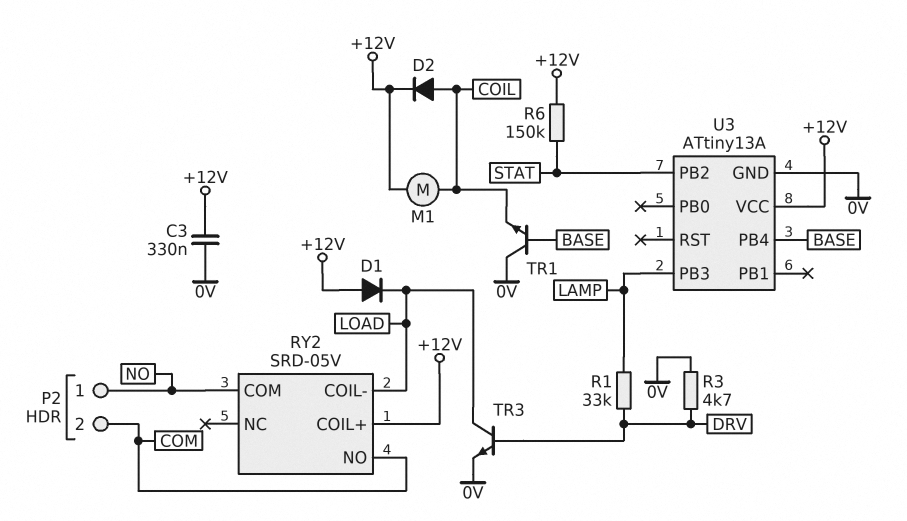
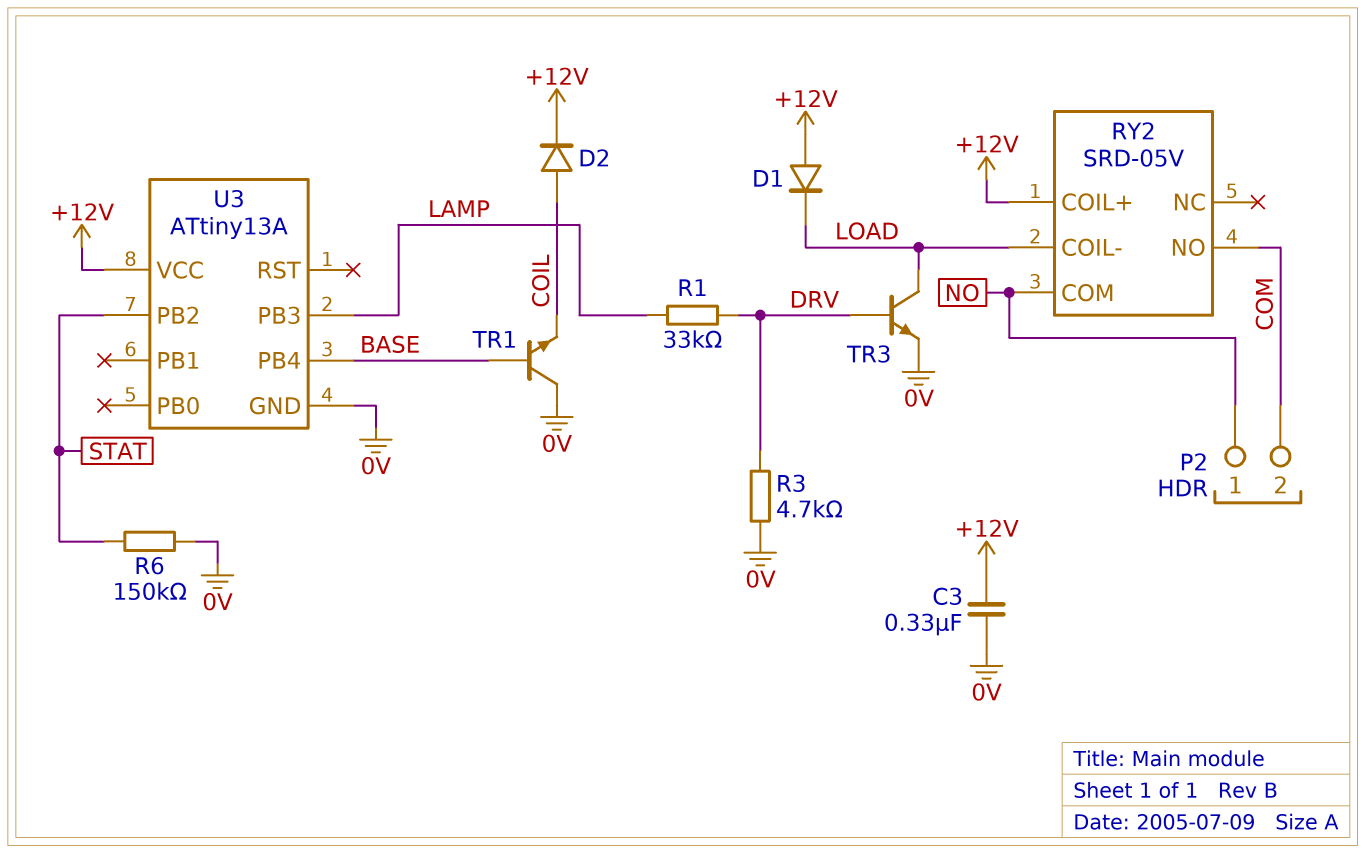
M1: motor (+12V, COIL) -> none
R6: 150k (+12V, STAT) -> 150k (0V, STAT)

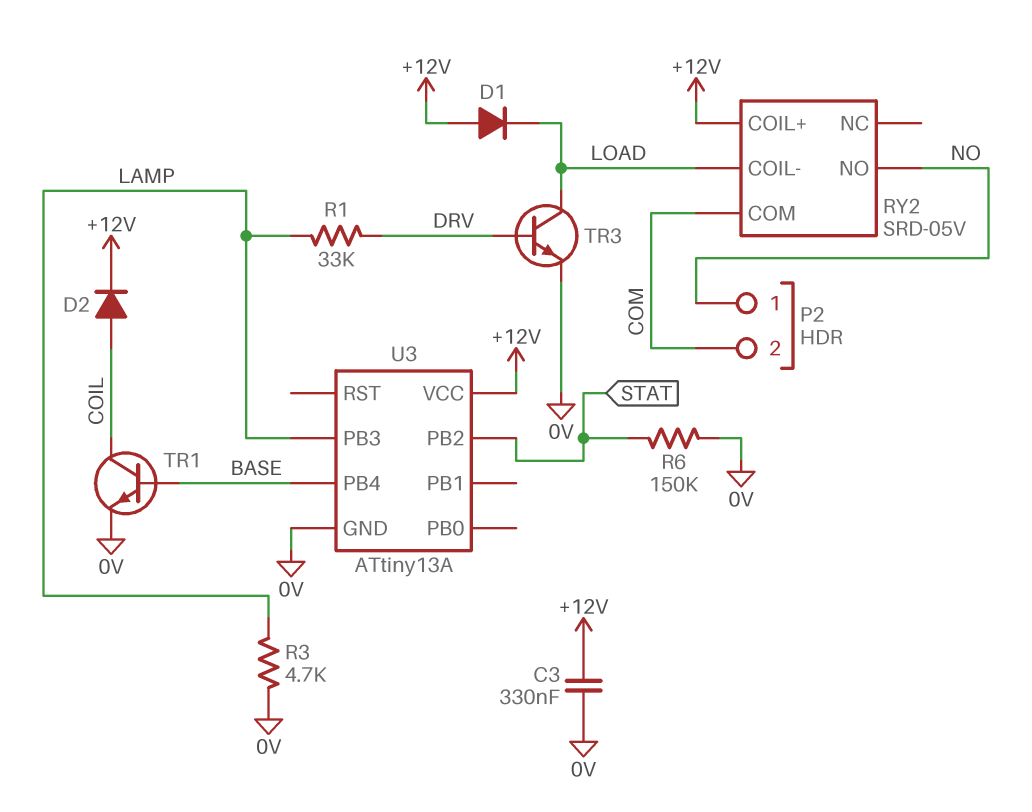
R3: 4.7k (0V, DRV) -> 4.7k (0V, LAMP)
RY2 pin COM: NO -> COM
RY2 pin NO: COM -> NO
TR1: NPN (B BASE, C 0V, E COIL) -> NPN (B BASE, C COIL, E 0V)

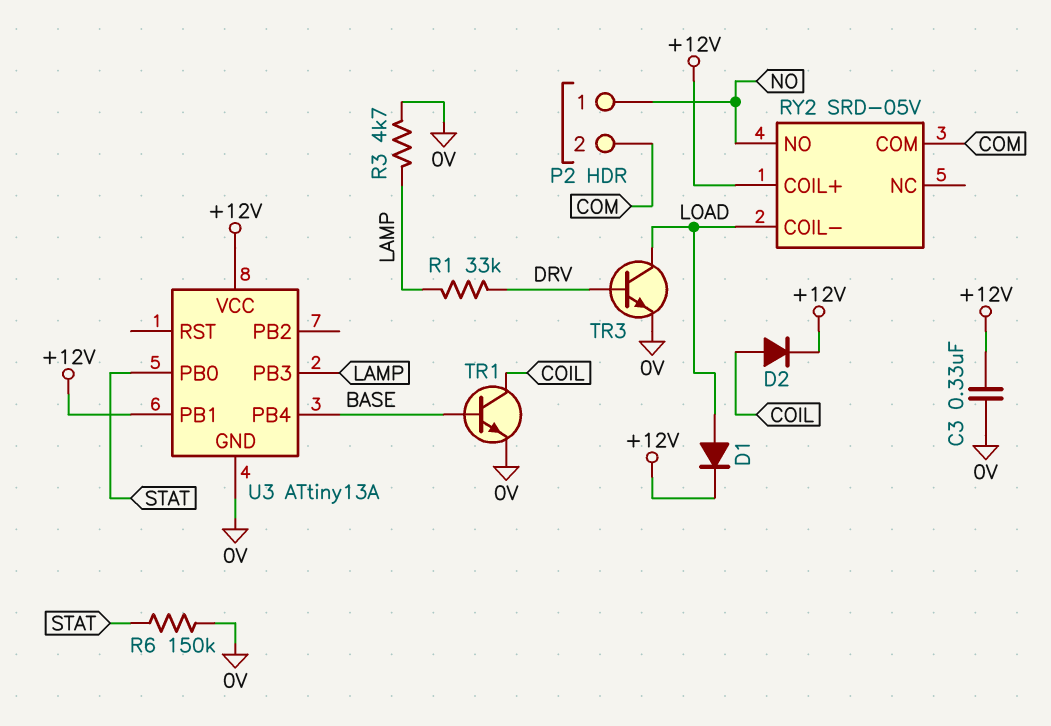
D1: diode (A +12V, K LOAD) -> diode (A LOAD, K +12V)
U3 pin PB0: none -> STAT
U3 pin PB1: none -> +12V
U3 pin PB2: STAT -> none

